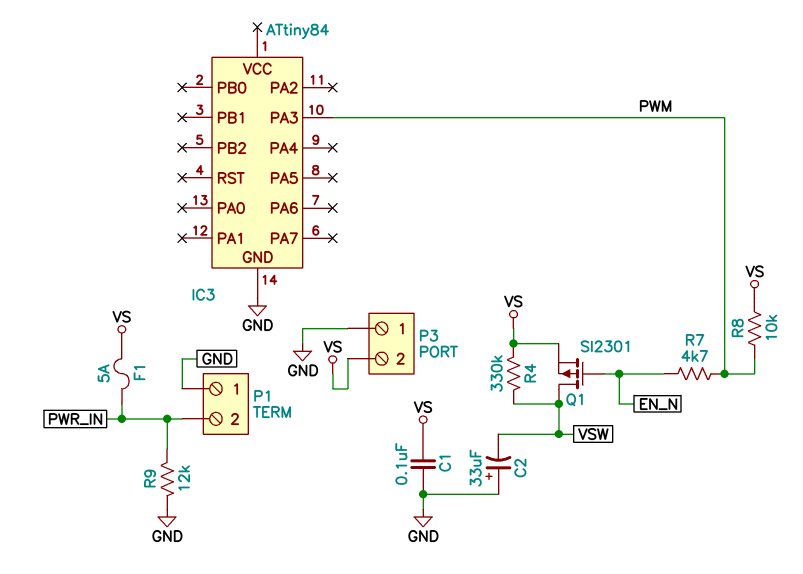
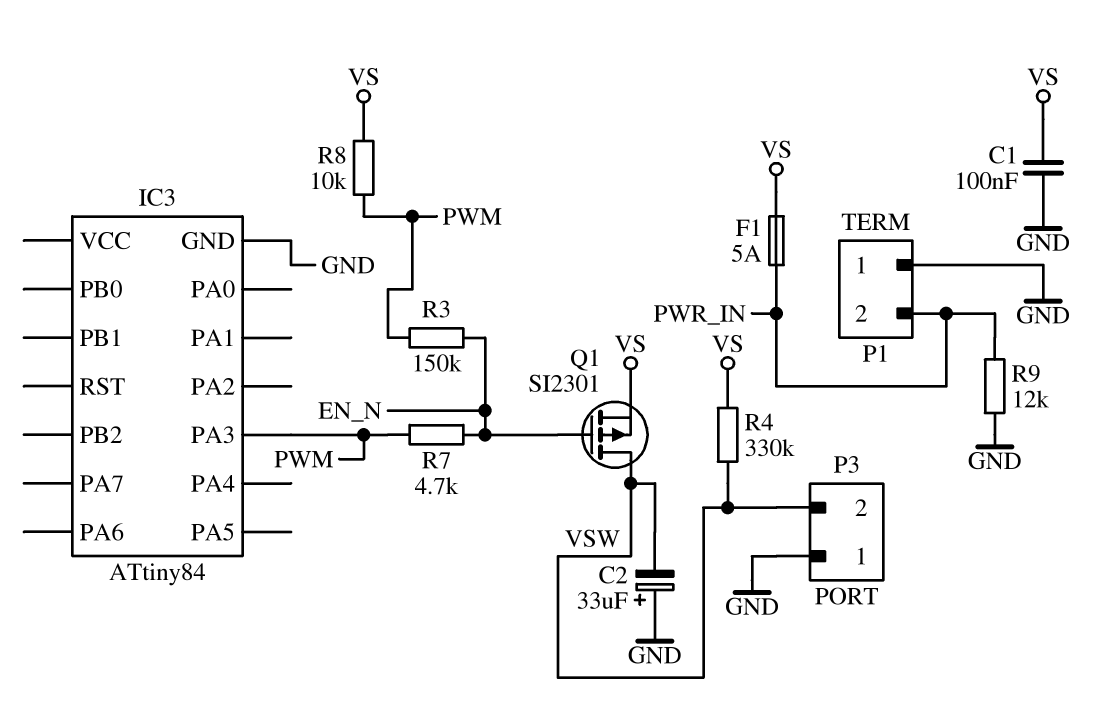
P3 pin 2: VS -> VSW
R3: none -> 150k (EN_N, PWM)

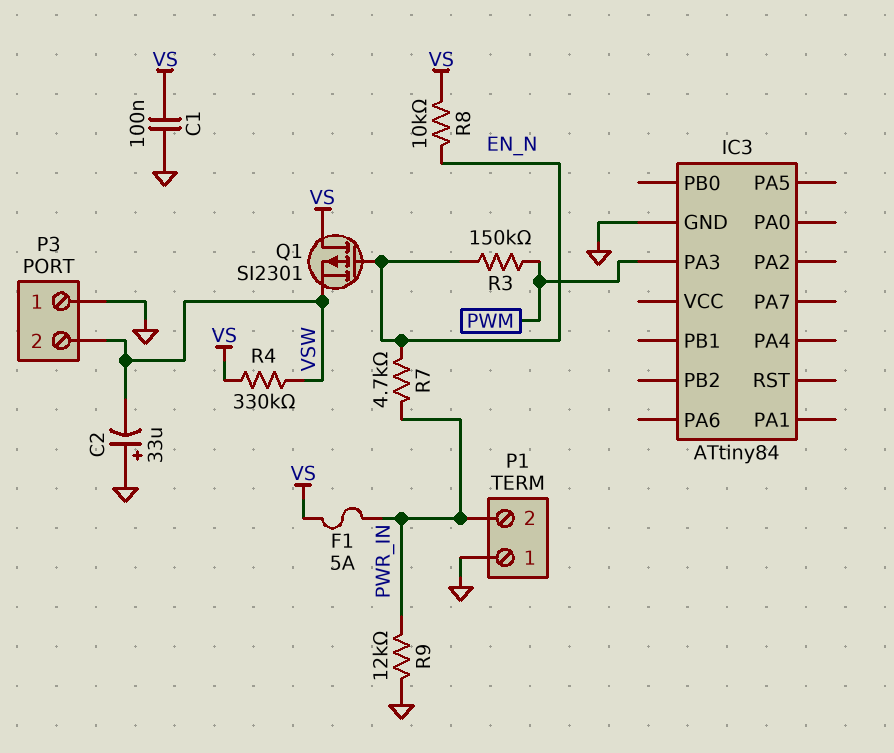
Q1: PMOS SI2301 (G EN_N, D VSW, S VS) -> PMOS SI2301 (G EN_N, D VS, S VSW)
R7: 4.7k (EN_N, PWM) -> 4.7k (EN_N, PWR_IN)
R8: 10k (PWM, VS) -> 10k (EN_N, VS)

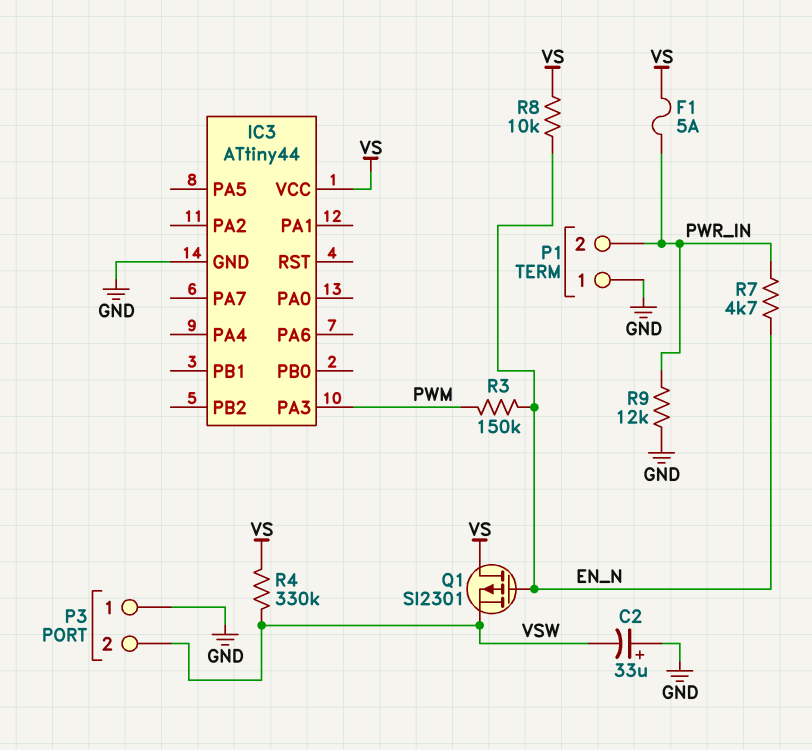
C1: 100nF (GND, VS) -> none
IC3: ATtiny84 -> ATtiny44
IC3 pin VCC: none -> VS

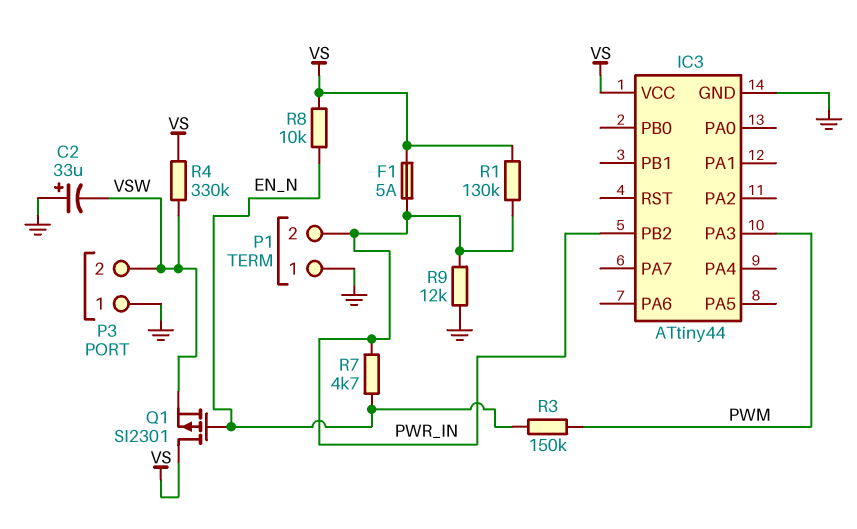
IC3 pin PB2: none -> PWR_IN
R1: none -> 130k (PWR_IN, VS)

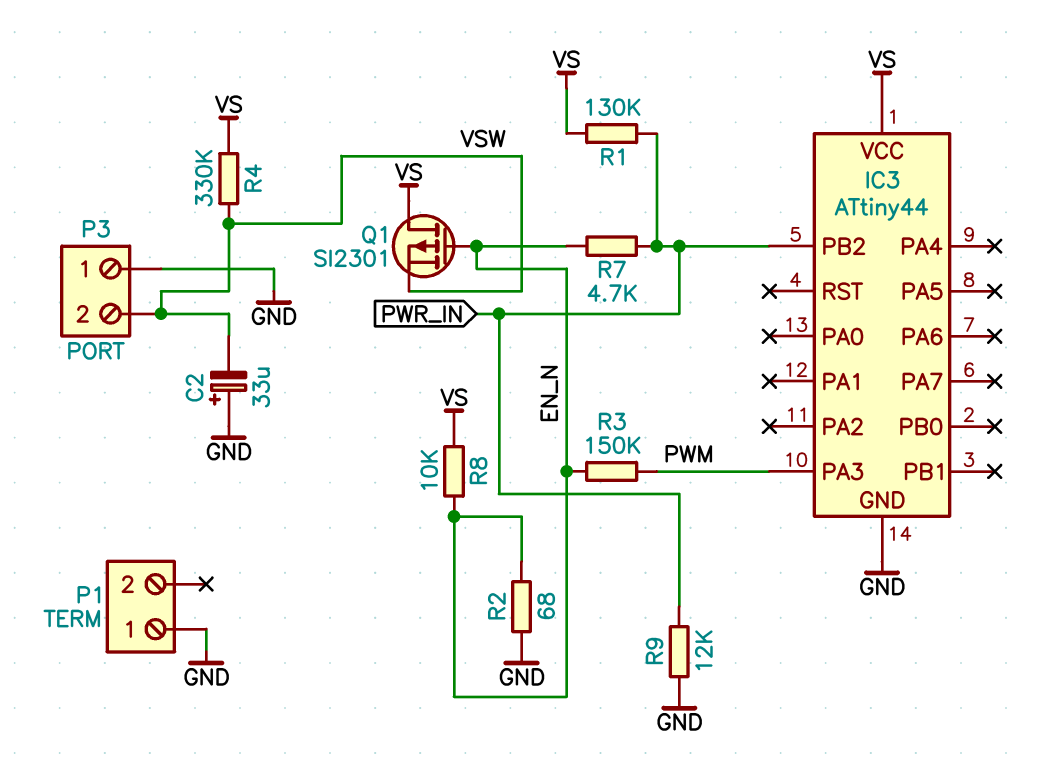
F1: 5A (PWR_IN, VS) -> none
P1 pin 2: PWR_IN -> none
R2: none -> 68 (EN_N, GND)

